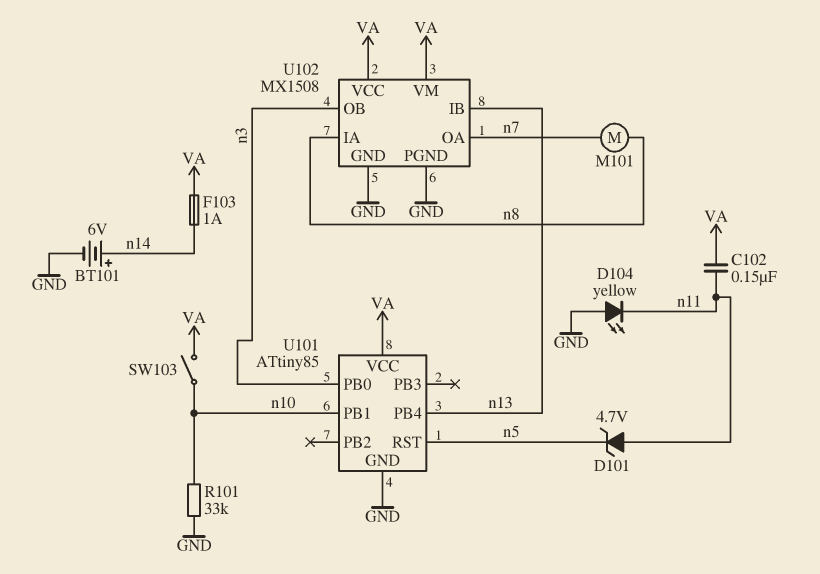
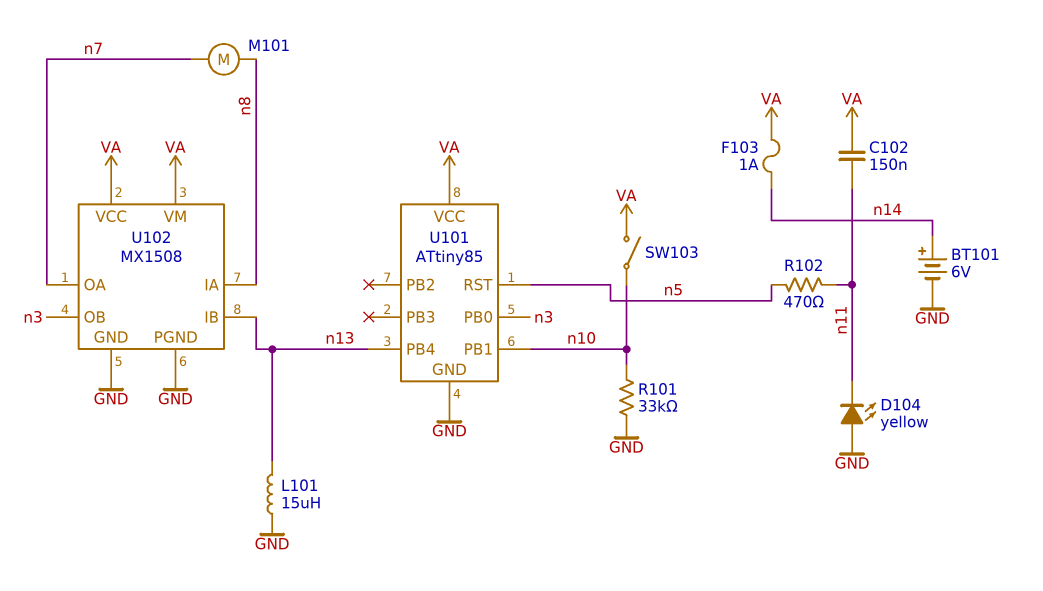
D101: zener 4.7V (A n11, K n5) -> none
L101: none -> 15uH (GND, n13)
R102: none -> 470 (n5, n11)

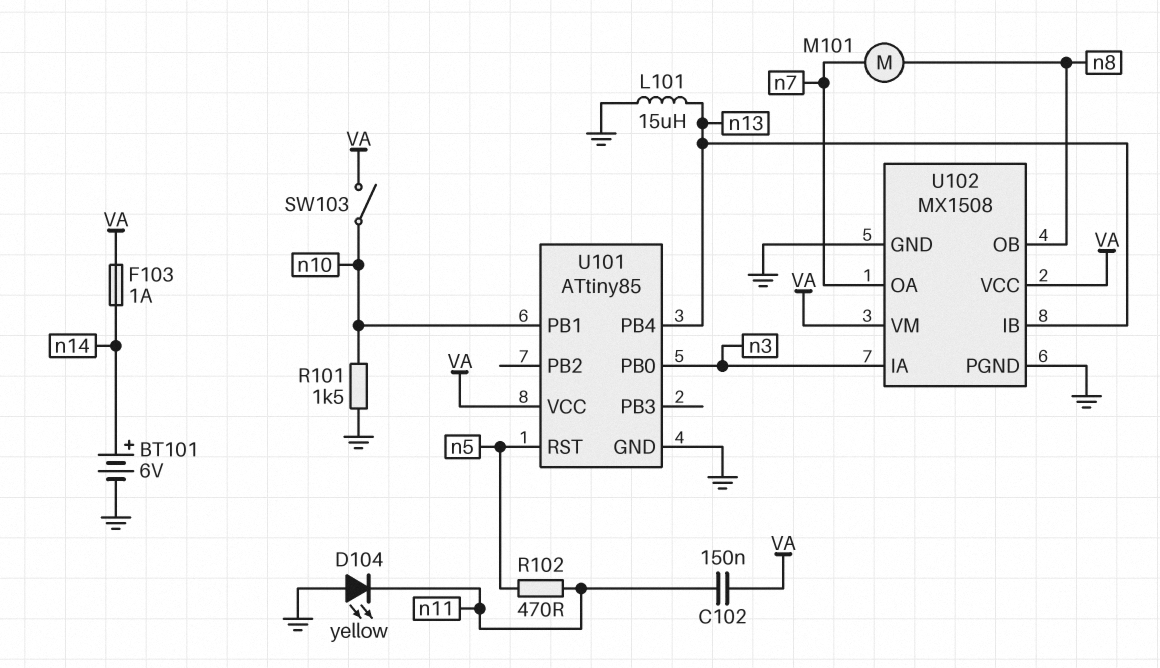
R101: 33k (GND, n10) -> 1.5k (GND, n10)
U102 pin IA: n8 -> n3
U102 pin OB: n3 -> n8

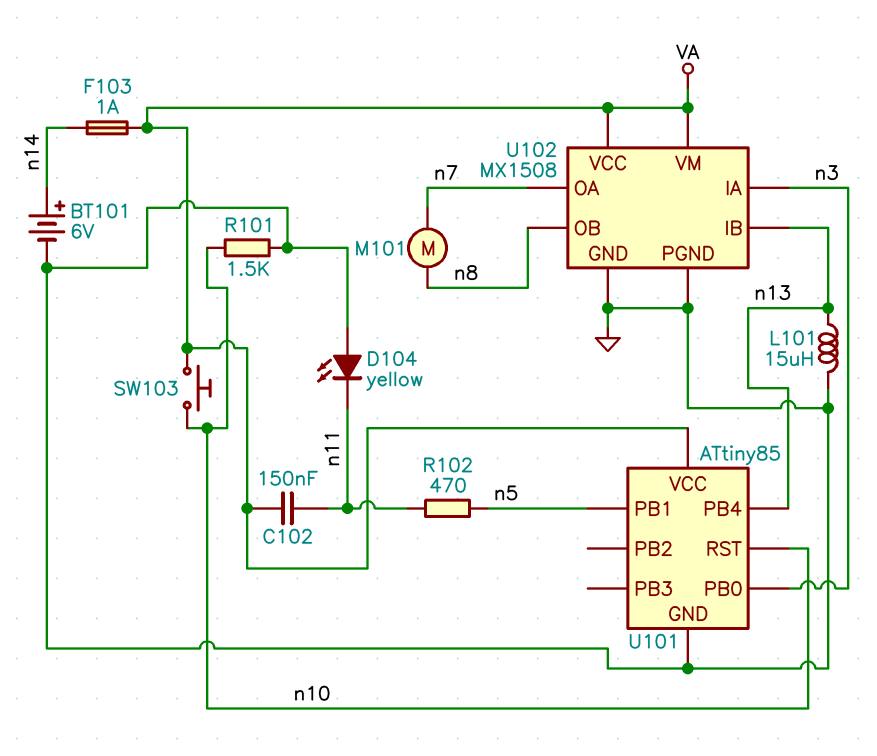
SW103: switch (VA, n10) -> button (VA, n10)
U101 pin PB1: n10 -> n5
U101 pin RST: n5 -> n10

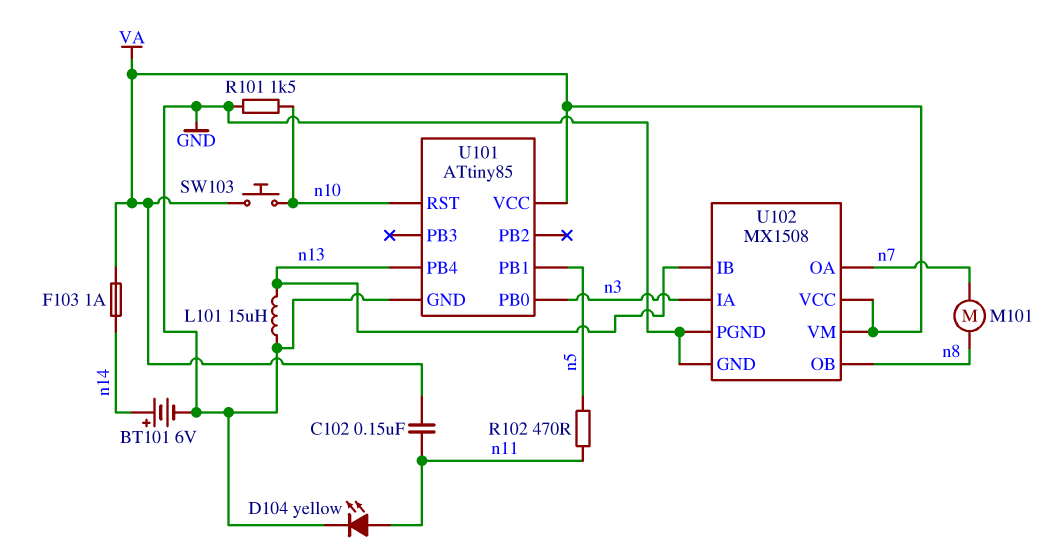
D104: LED yellow (A GND, K n11) -> LED yellow (A n11, K GND)

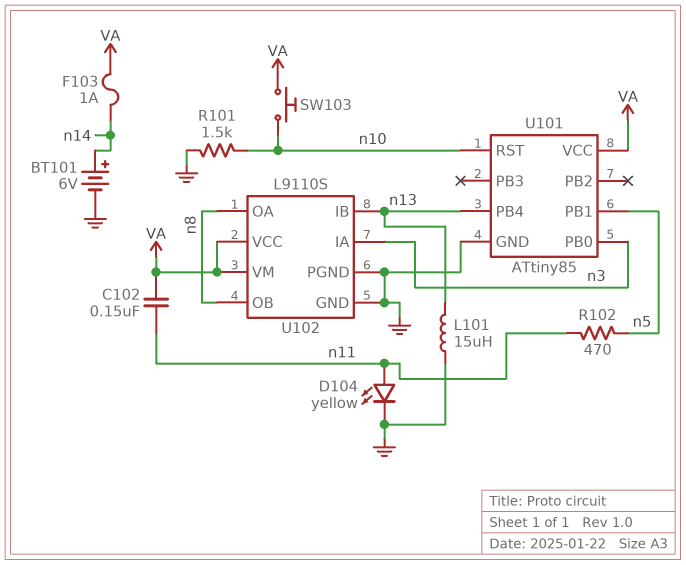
M101: motor (n7, n8) -> none
U102: MX1508 -> L9110S
U102 pin OA: n7 -> n8

